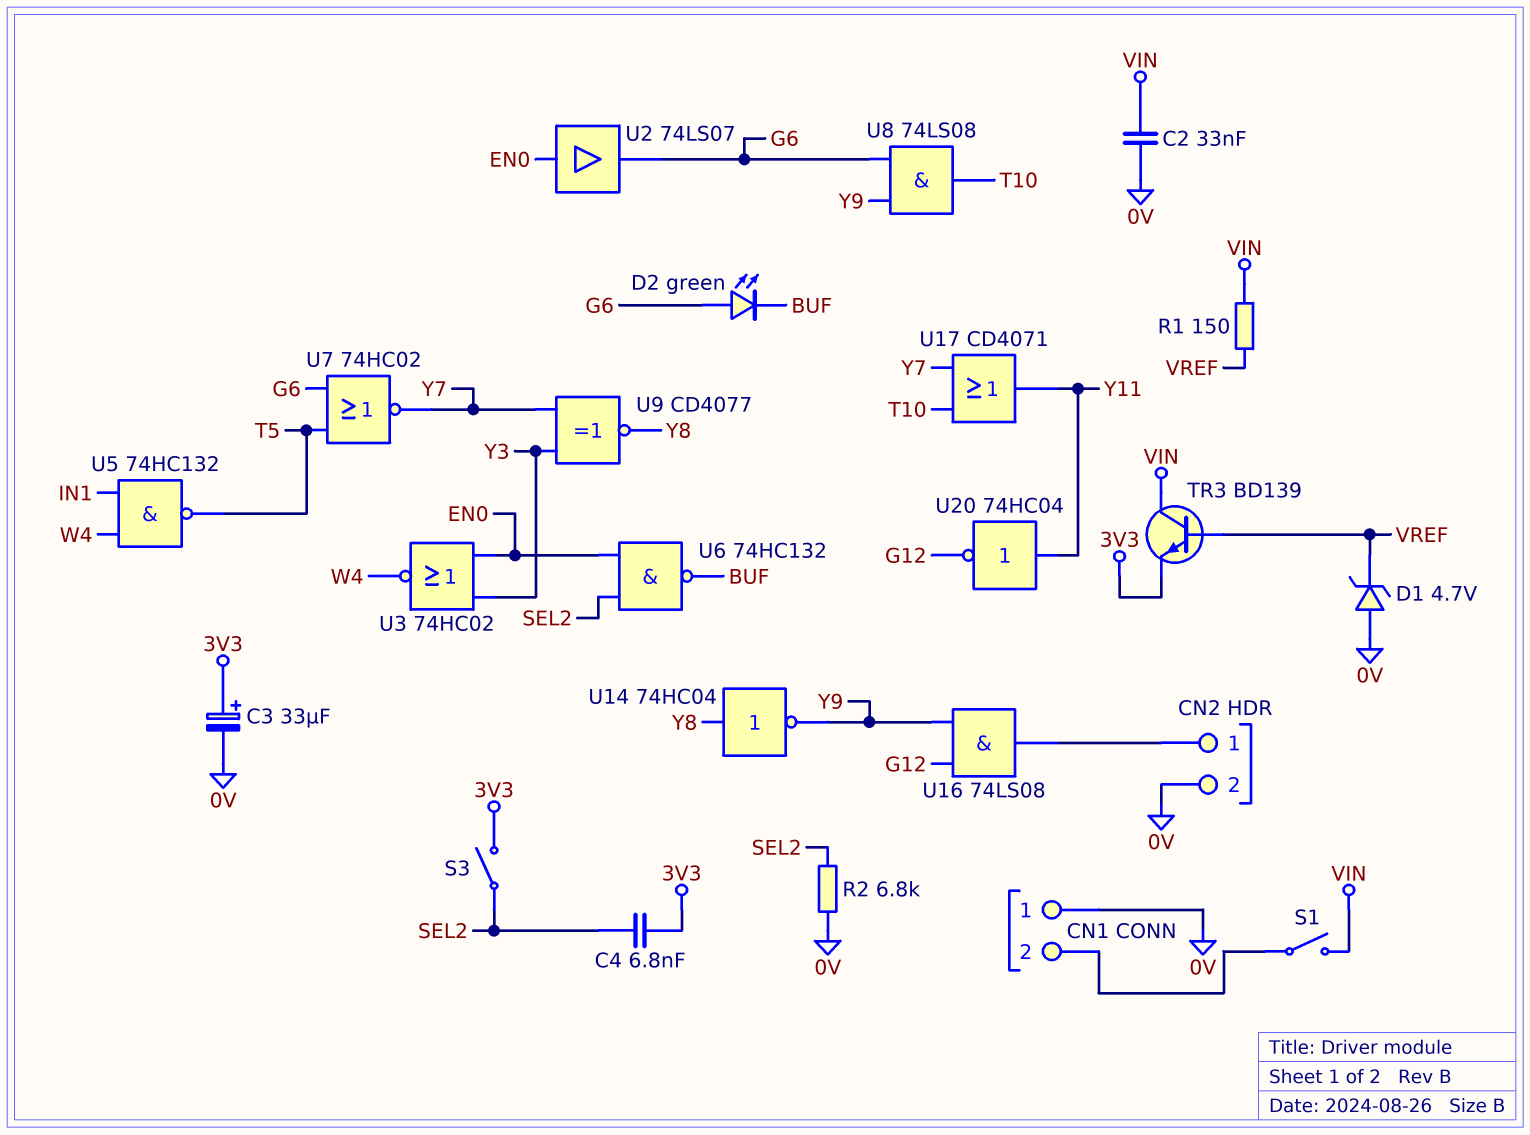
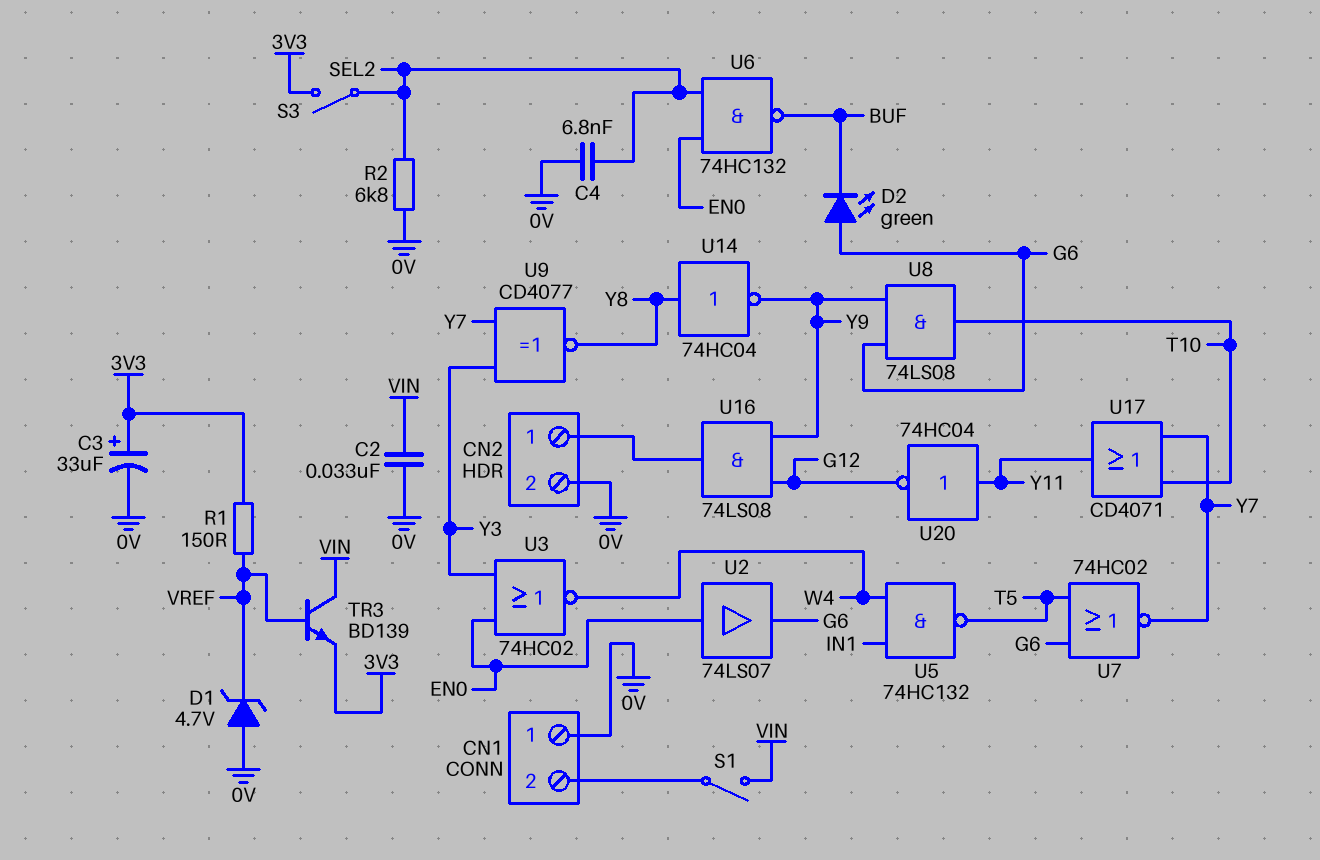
C4: 6.8nF (3V3, SEL2) -> 6.8nF (0V, SEL2)
R1: 150 (VIN, VREF) -> 150 (3V3, VREF)

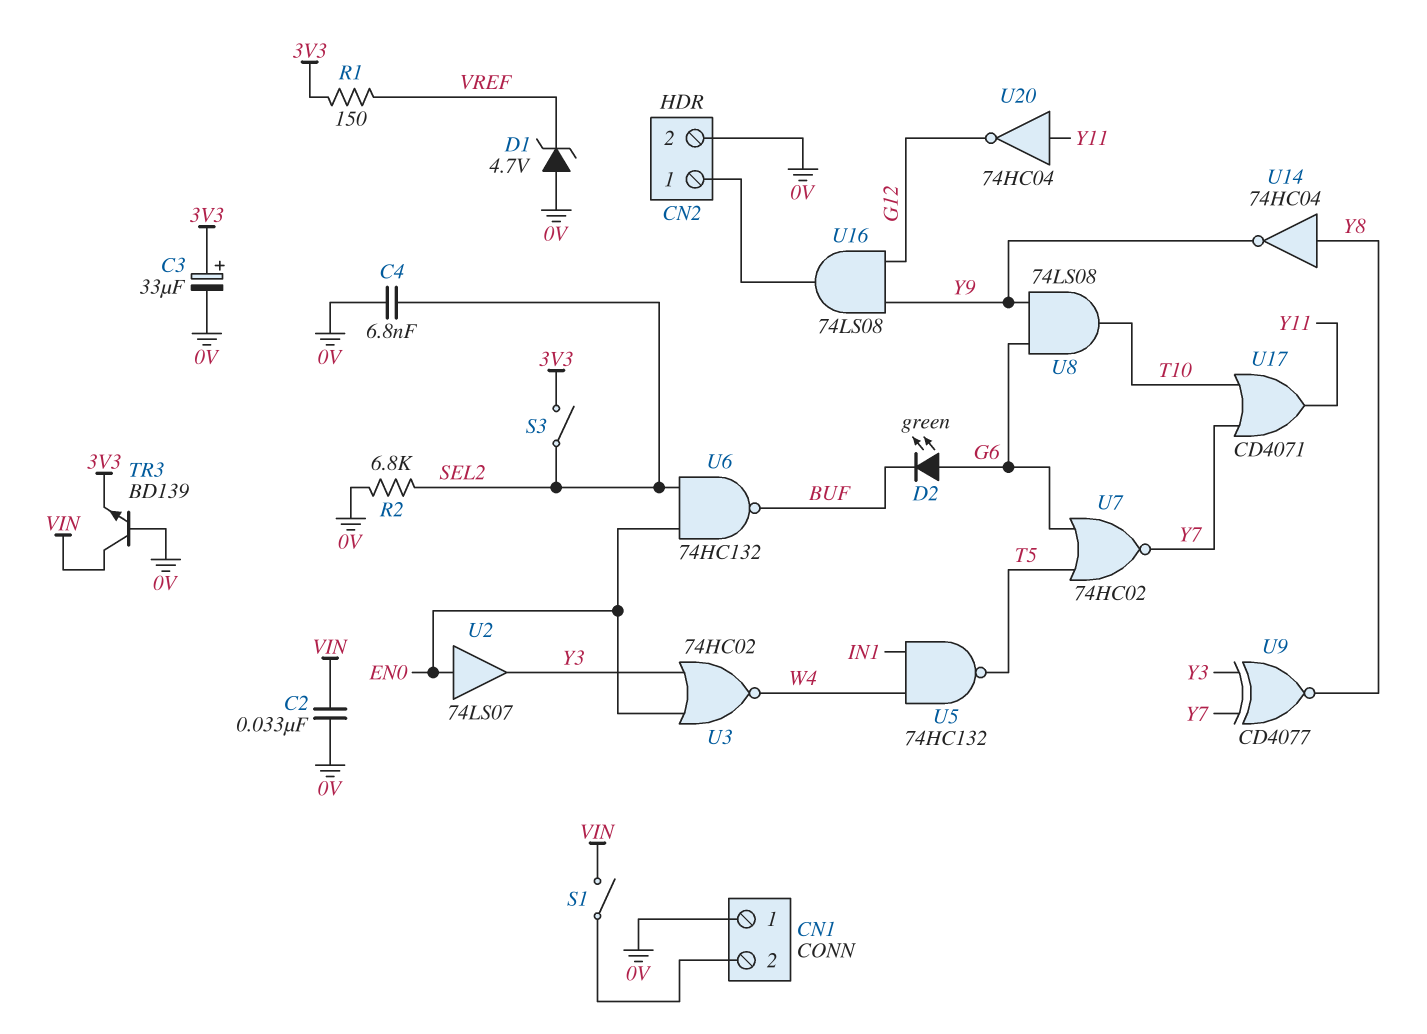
TR3: NPN BD139 (B VREF, C VIN, E 3V3) -> NPN BD139 (B 0V, C VIN, E 3V3)
U2: buffer 74LS07 (in EN0, out G6) -> buffer 74LS07 (in EN0, out Y3)

